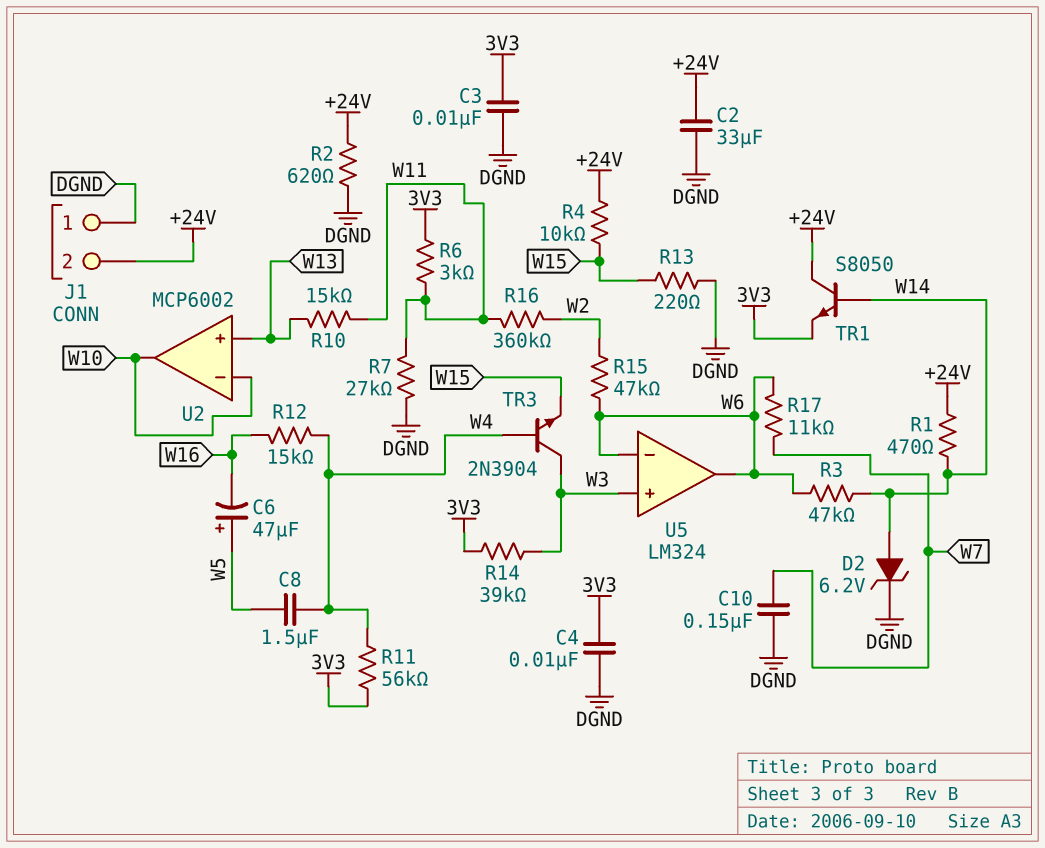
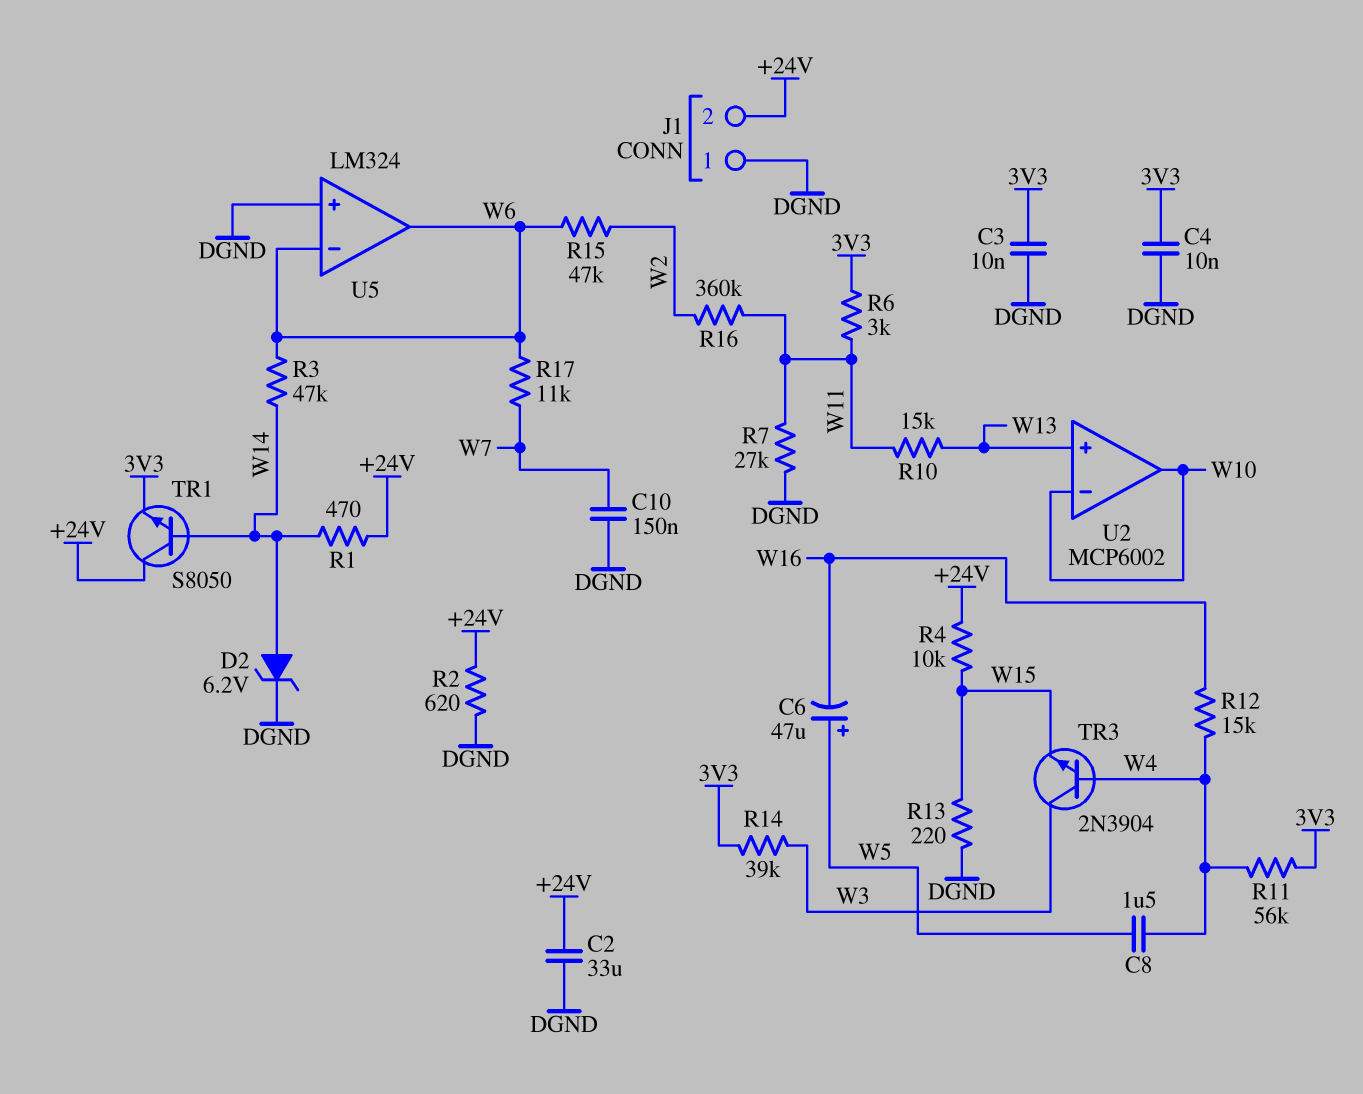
U5 pin in+: W3 -> DGND

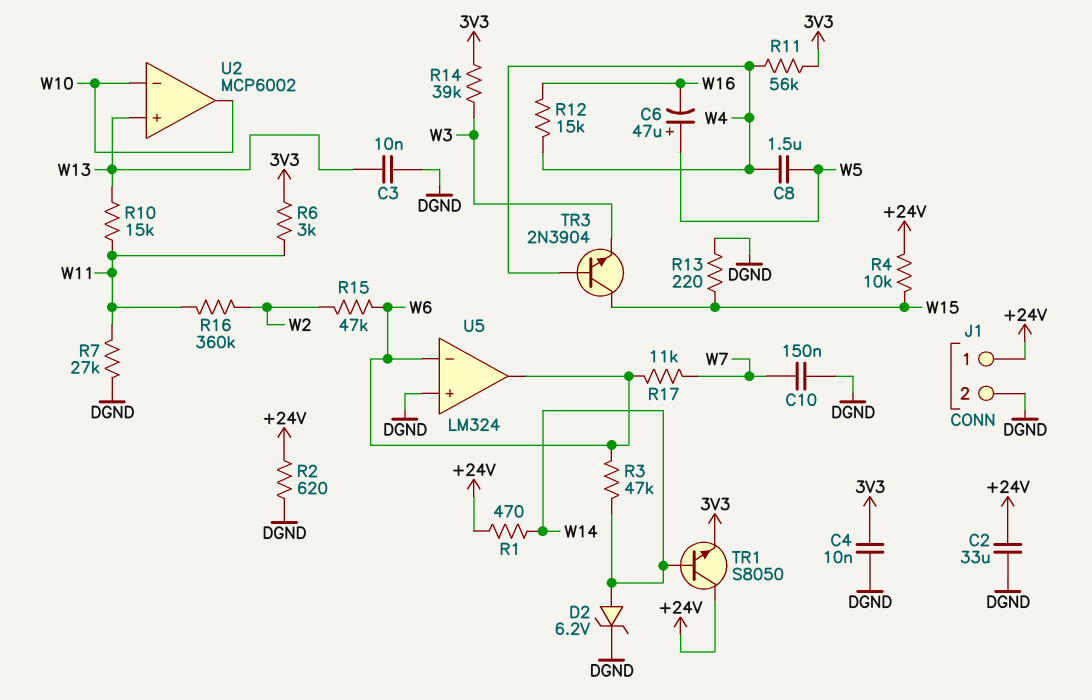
C3: 10nF (3V3, DGND) -> 10nF (DGND, W13)
J1 pin 1: DGND -> +24V
J1 pin 2: +24V -> DGND
TR3: NPN 2N3904 (B W4, C W3, E W15) -> NPN 2N3904 (B W4, C W15, E W3)

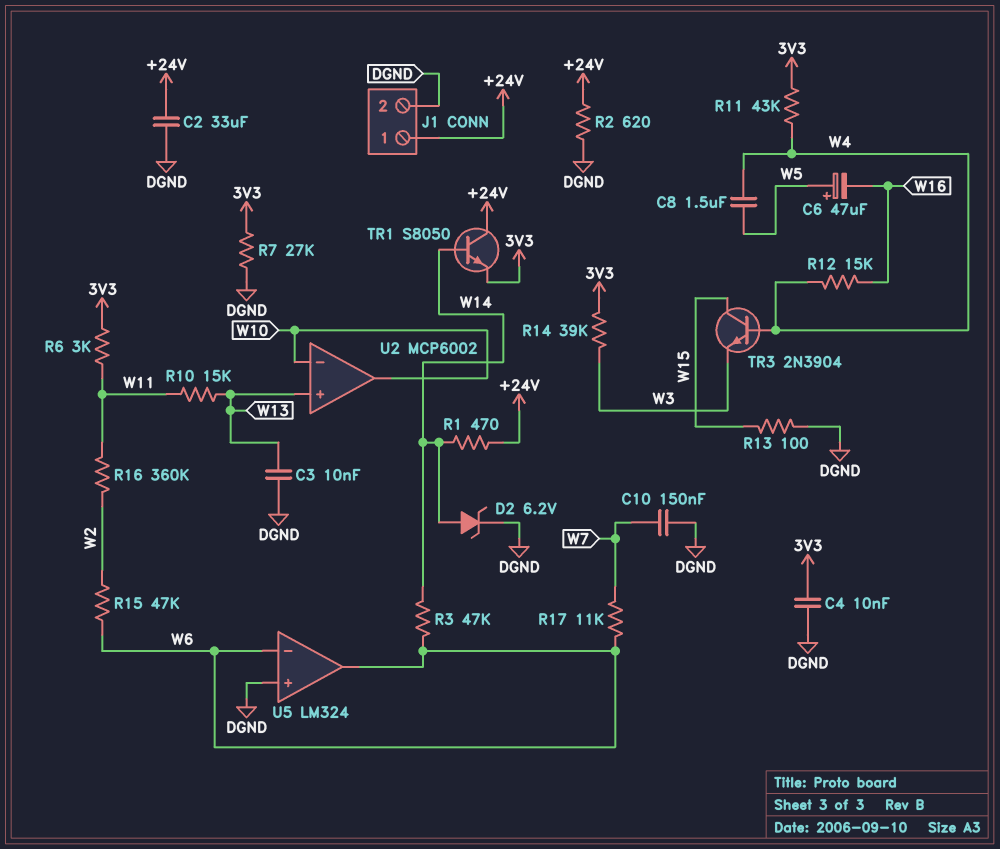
R4: 10k (+24V, W15) -> none
R7: 27k (DGND, W11) -> 27k (3V3, DGND)
R11: 56k (3V3, W4) -> 43k (3V3, W4)
R13: 220 (DGND, W15) -> 100 (DGND, W15)

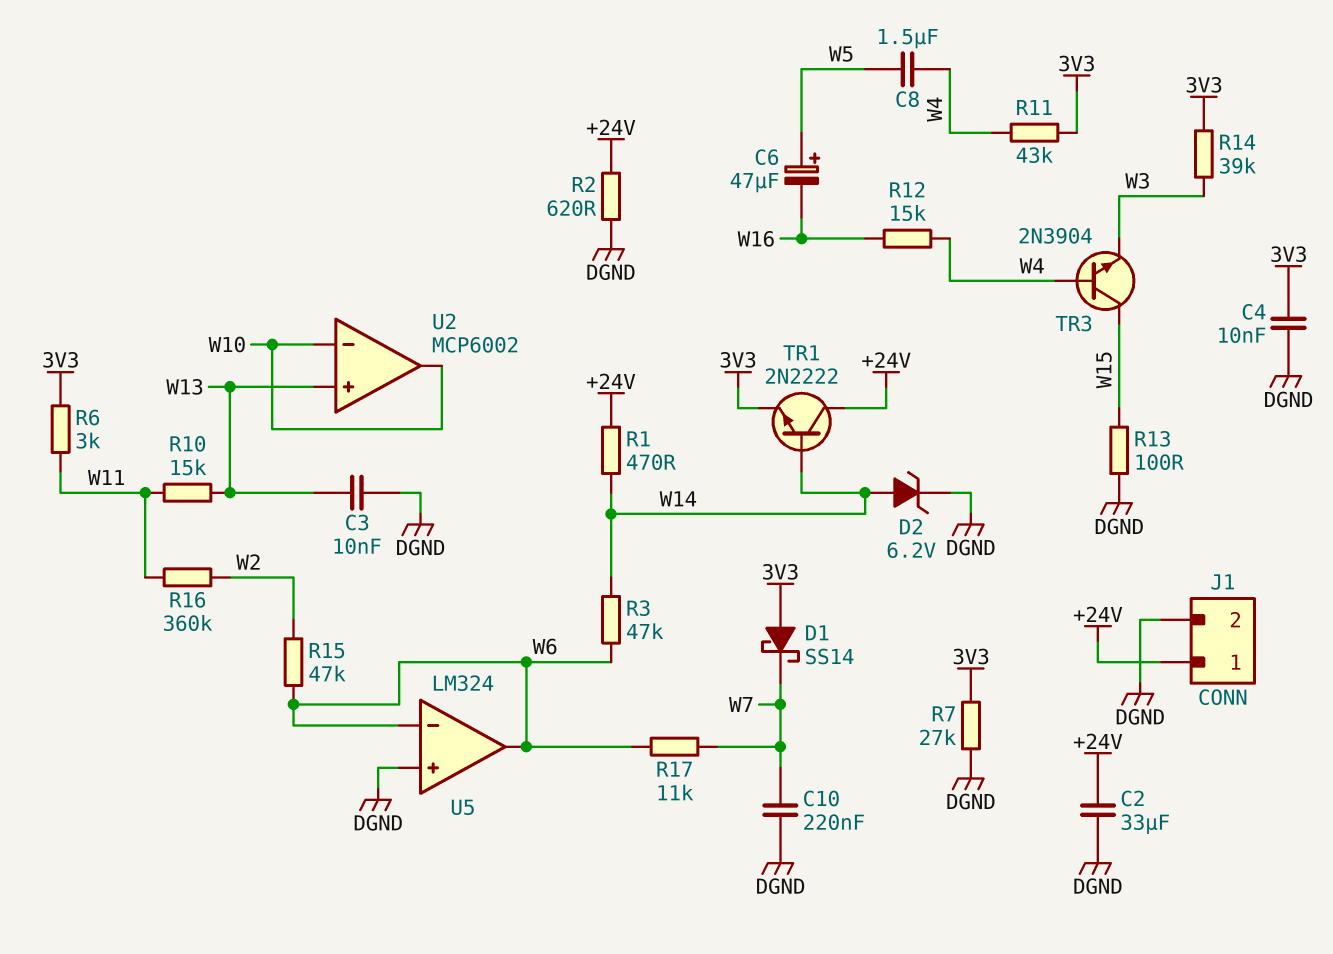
C10: 150nF (DGND, W7) -> 220nF (DGND, W7)
D1: none -> schottky SS14 (A 3V3, K W7)
TR1: NPN S8050 (B W14, C +24V, E 3V3) -> NPN 2N2222 (B W14, C +24V, E 3V3)

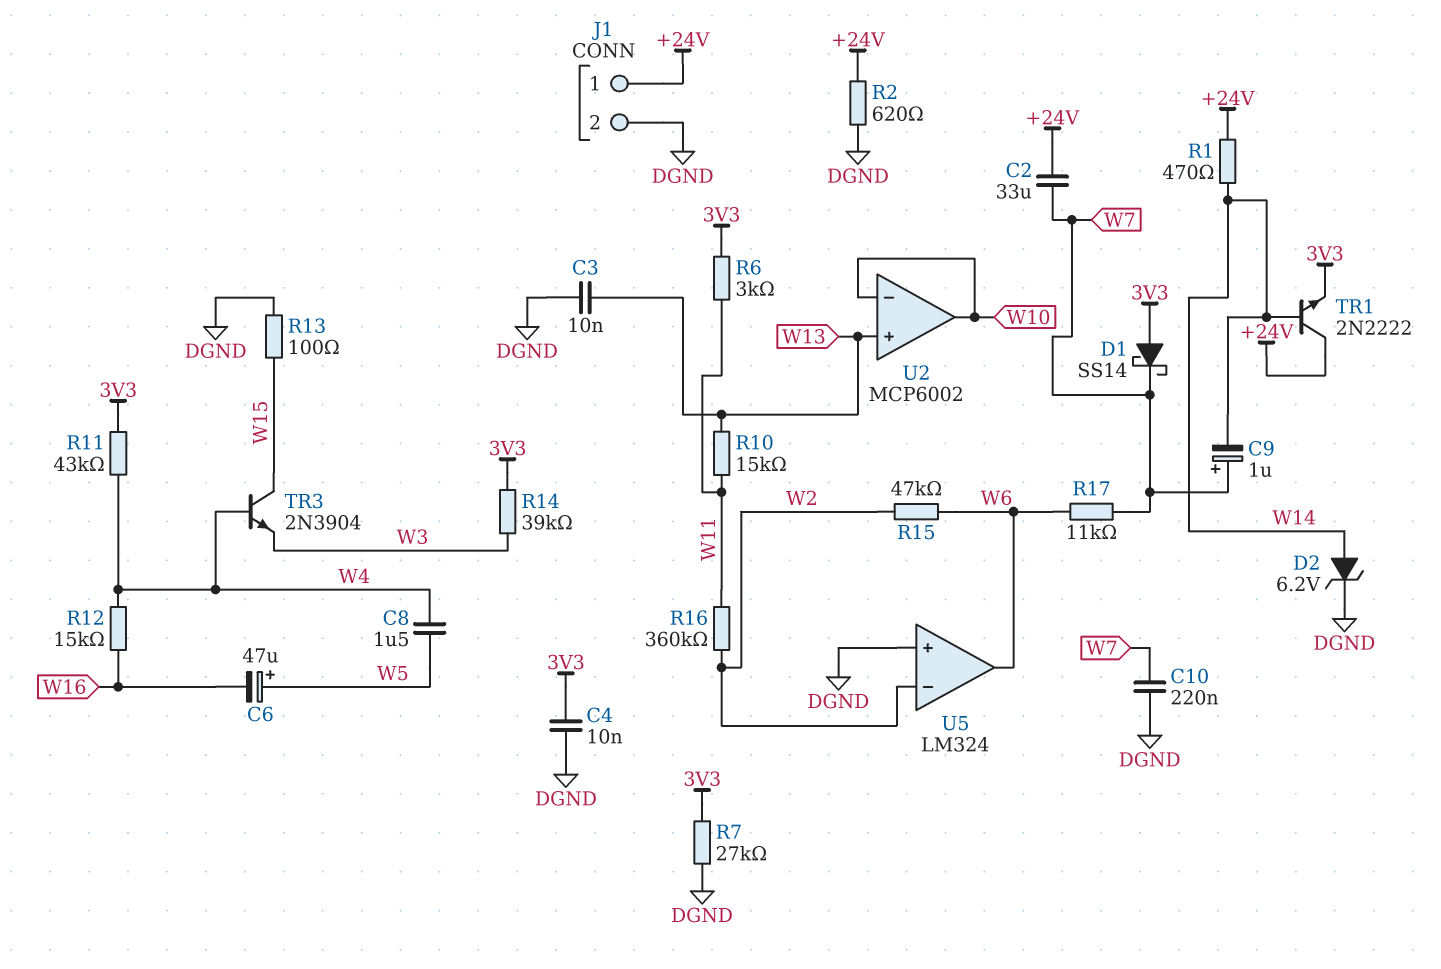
C2: 33uF (+24V, DGND) -> 33uF (+24V, W7)
C9: none -> 1uF (plus W7, minus W14)
R3: 47k (W6, W14) -> none
U5 pin in-: W6 -> W2

